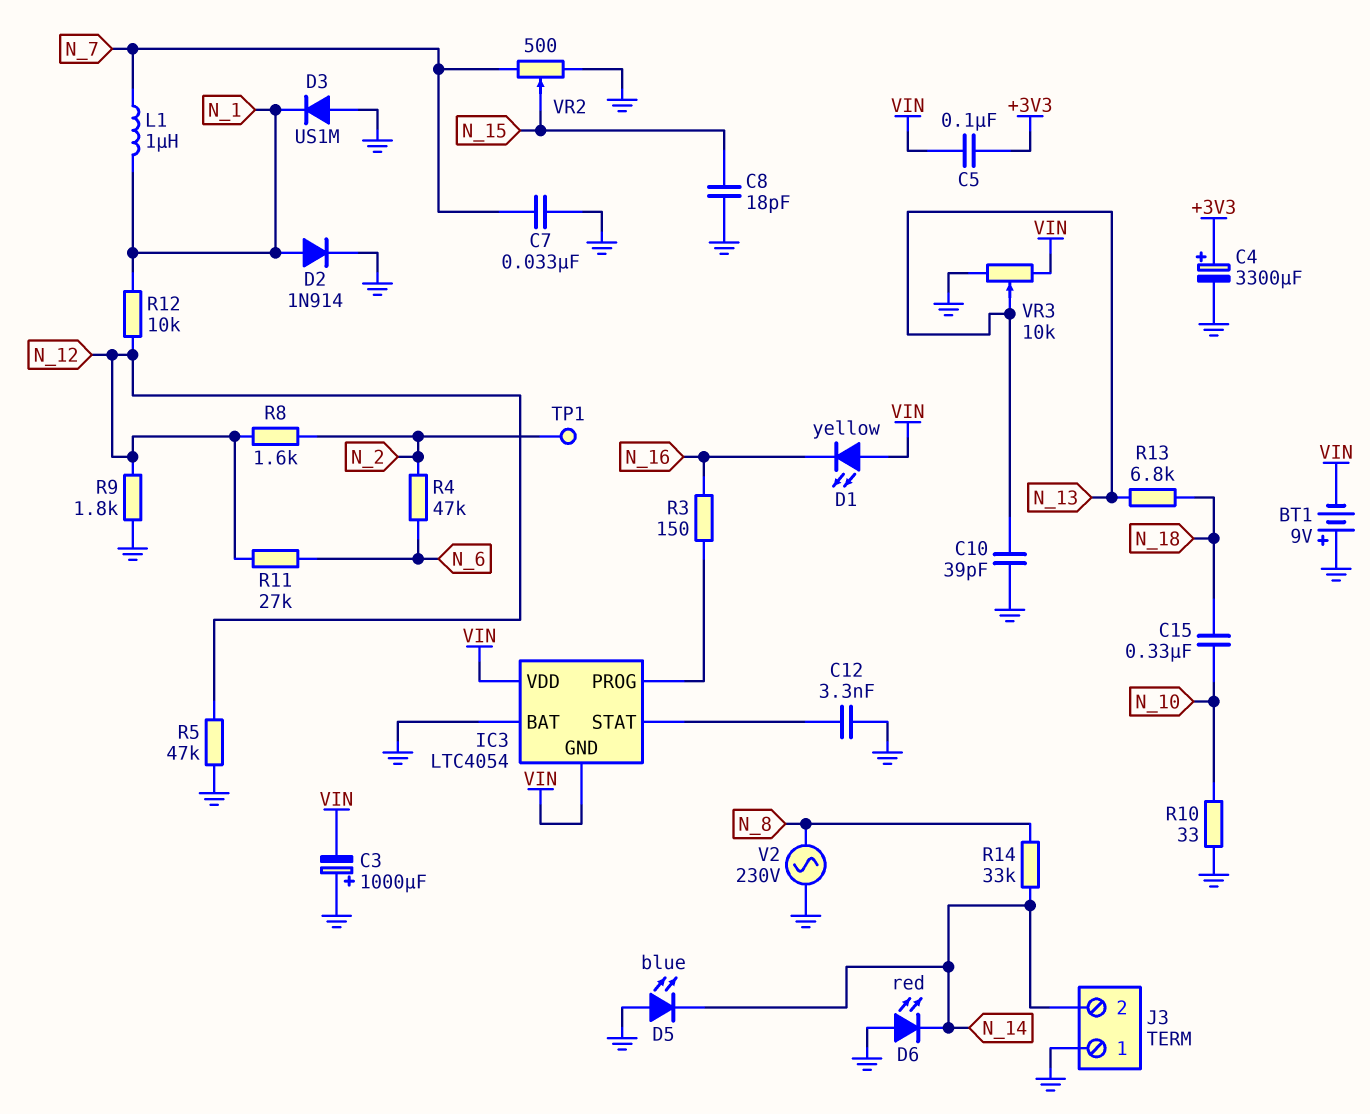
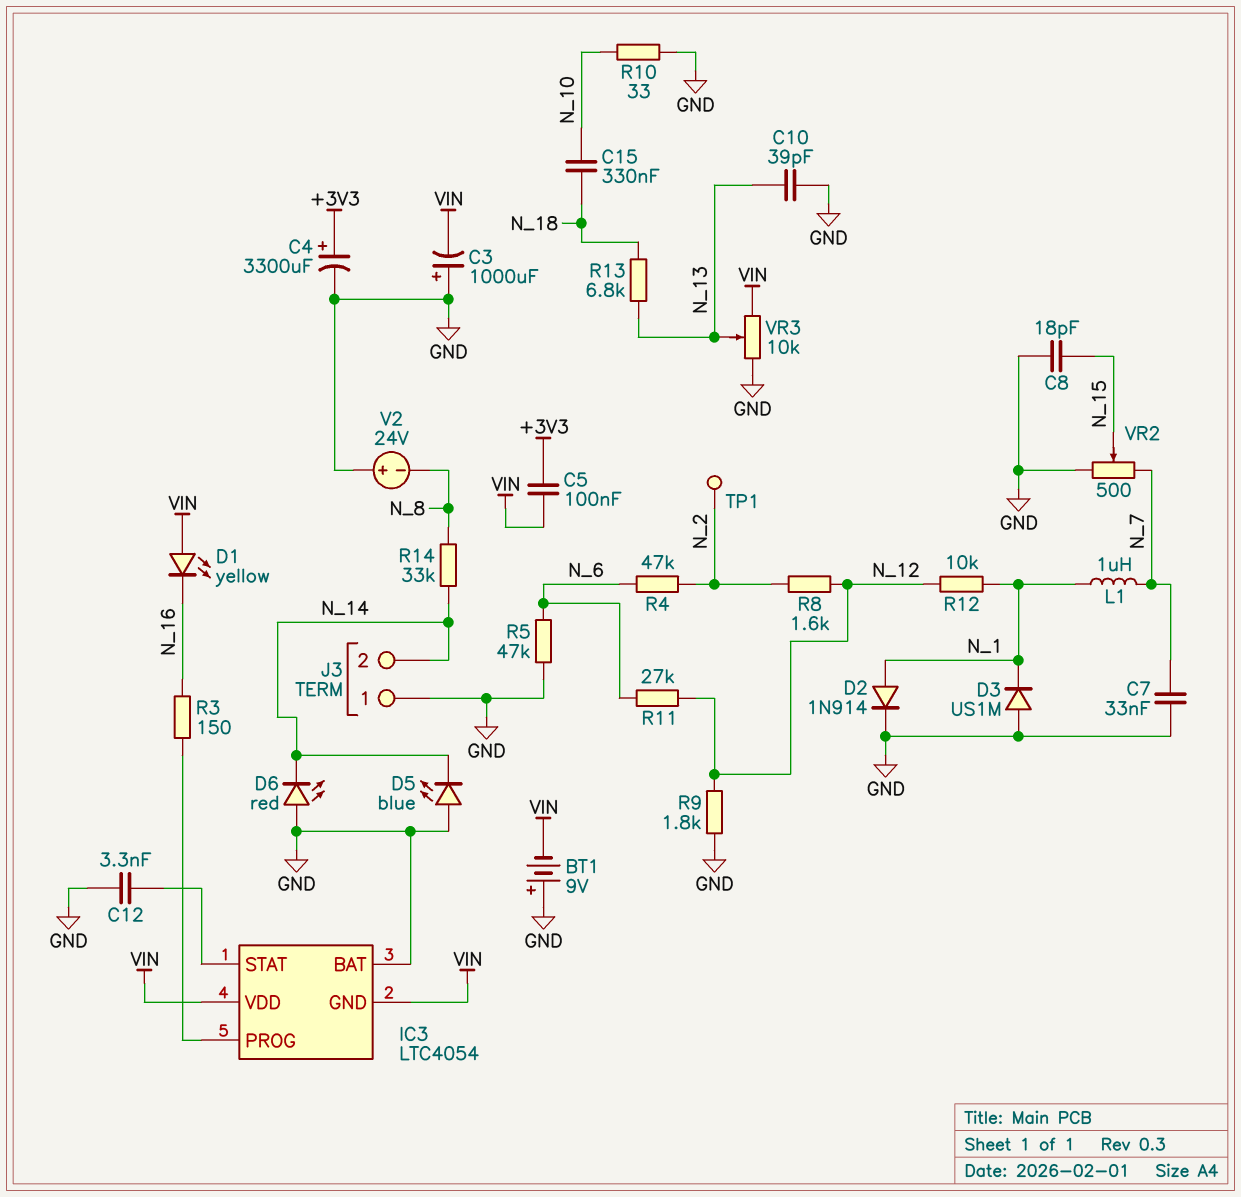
R5: 47k (GND, N_12) -> 47k (GND, N_6)
V2: AC 230V (GND, N_8) -> 24V (plus GND, minus N_8)

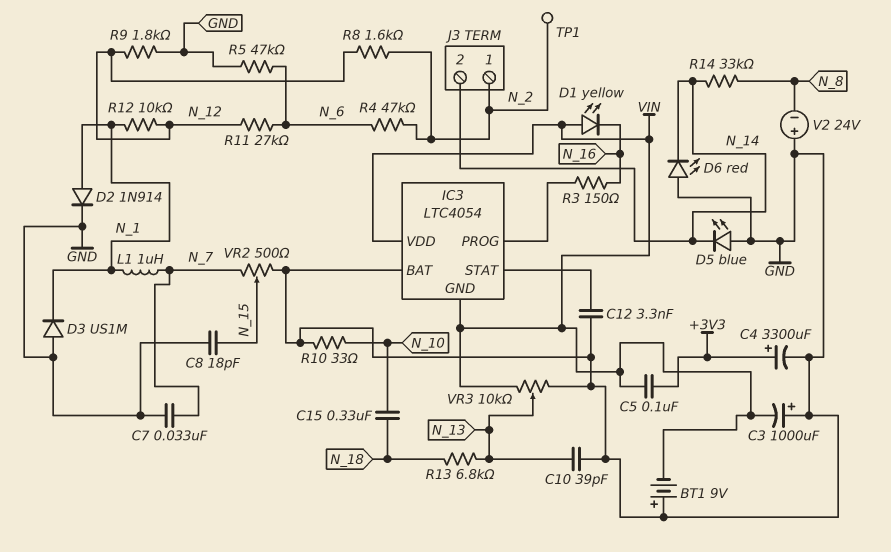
J3 pin 1: GND -> N_2

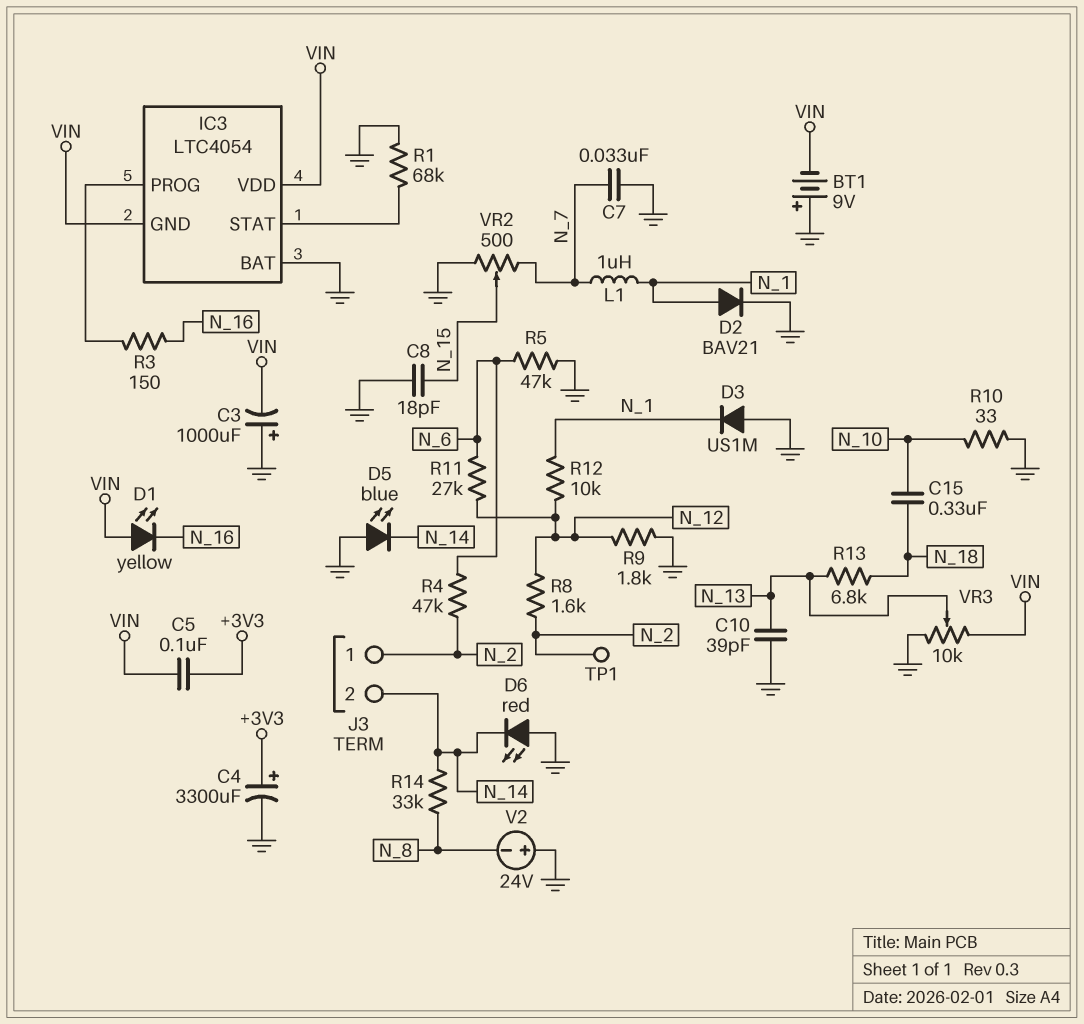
C12: 3.3nF (GND, IC3/STAT) -> none
D2: diode 1N914 (A N_1, K GND) -> diode BAV21 (A N_1, K GND)
R1: none -> 68k (GND, IC3/STAT)

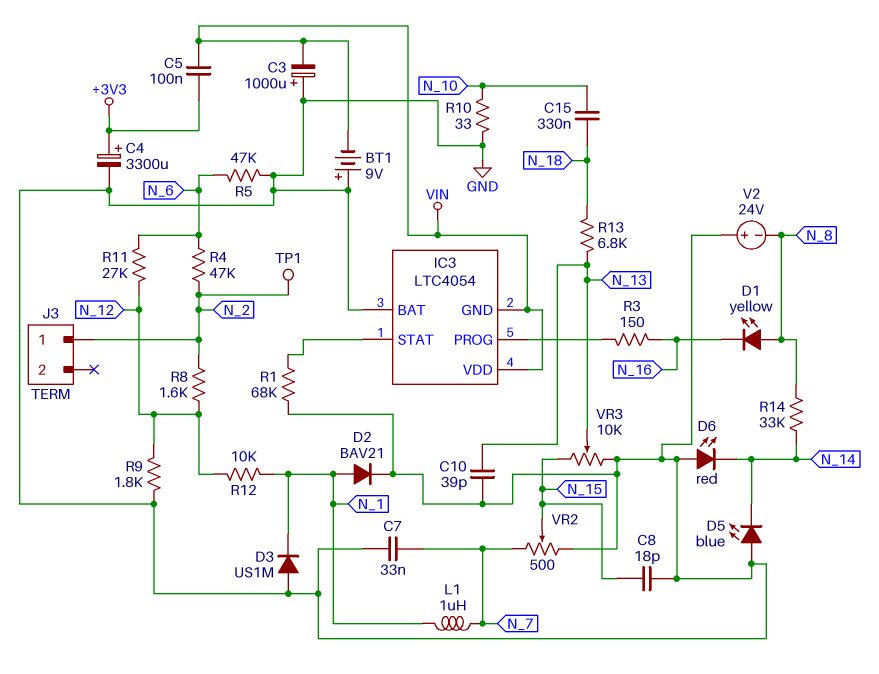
D1: LED yellow (A VIN, K N_16) -> LED yellow (A N_8, K N_16)
J3 pin 2: N_14 -> none
VR3: 10k (GND, VIN, wiper N_13) -> 10k (GND, N_15, wiper N_13)

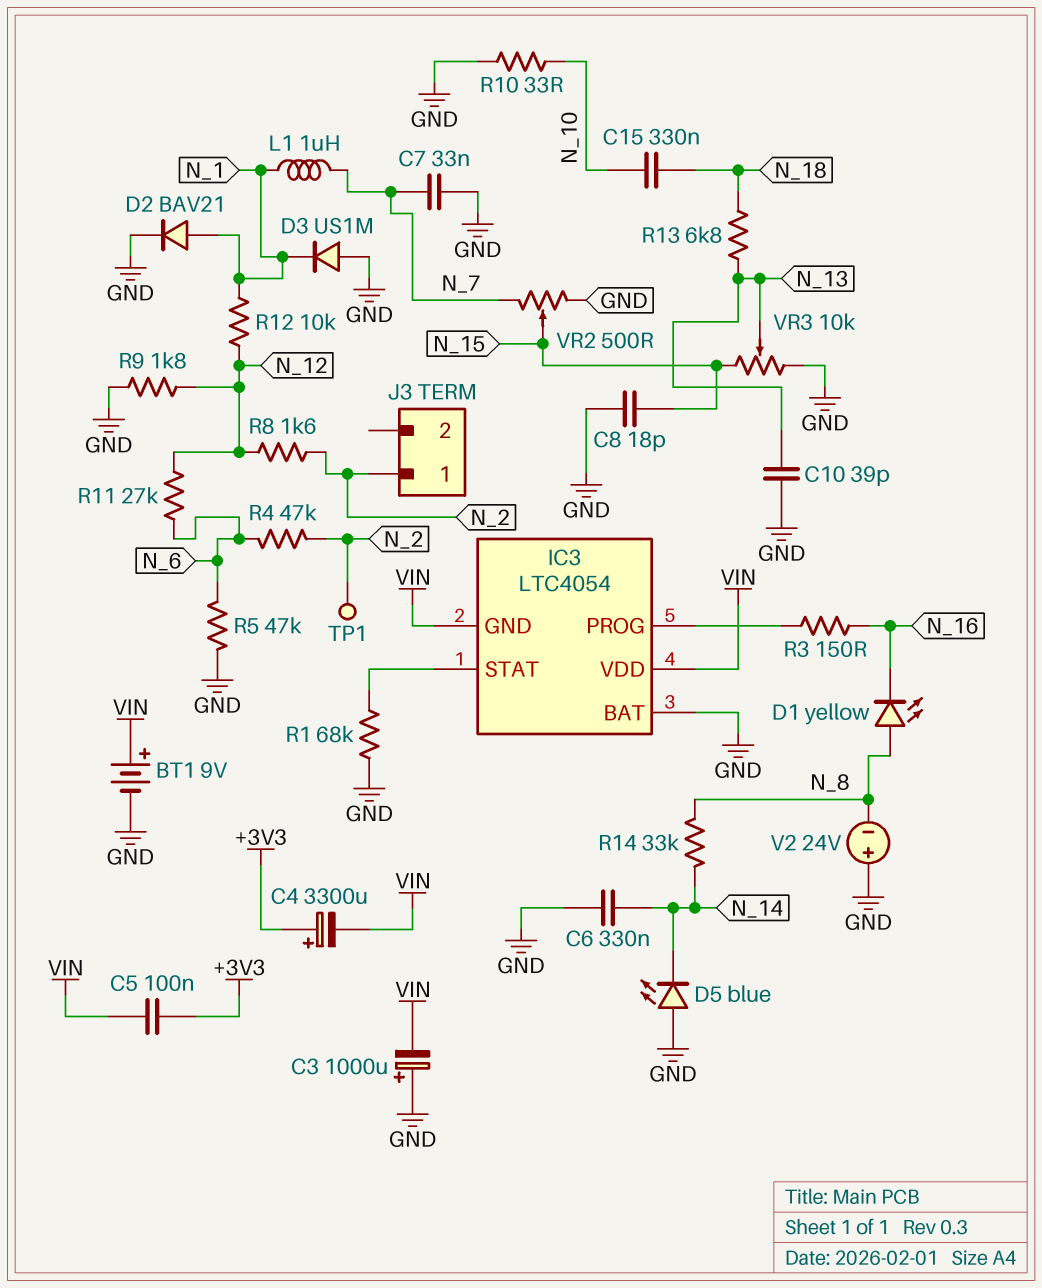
BT1: 9V (plus GND, minus VIN) -> 9V (plus VIN, minus GND)
C4: 3300uF (plus +3V3, minus GND) -> 3300uF (plus +3V3, minus VIN)
C6: none -> 330nF (GND, N_14)
D6: LED red (A GND, K N_14) -> none

